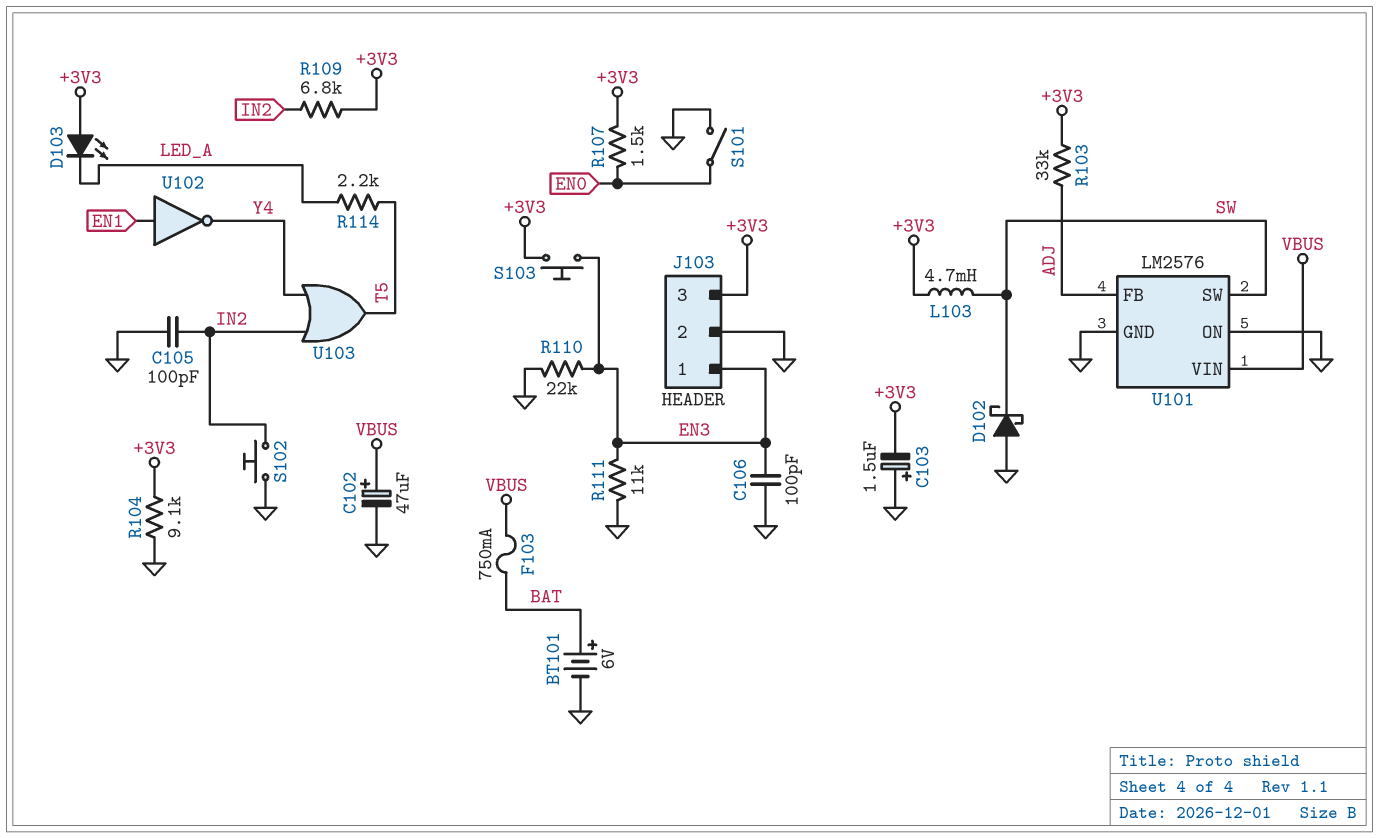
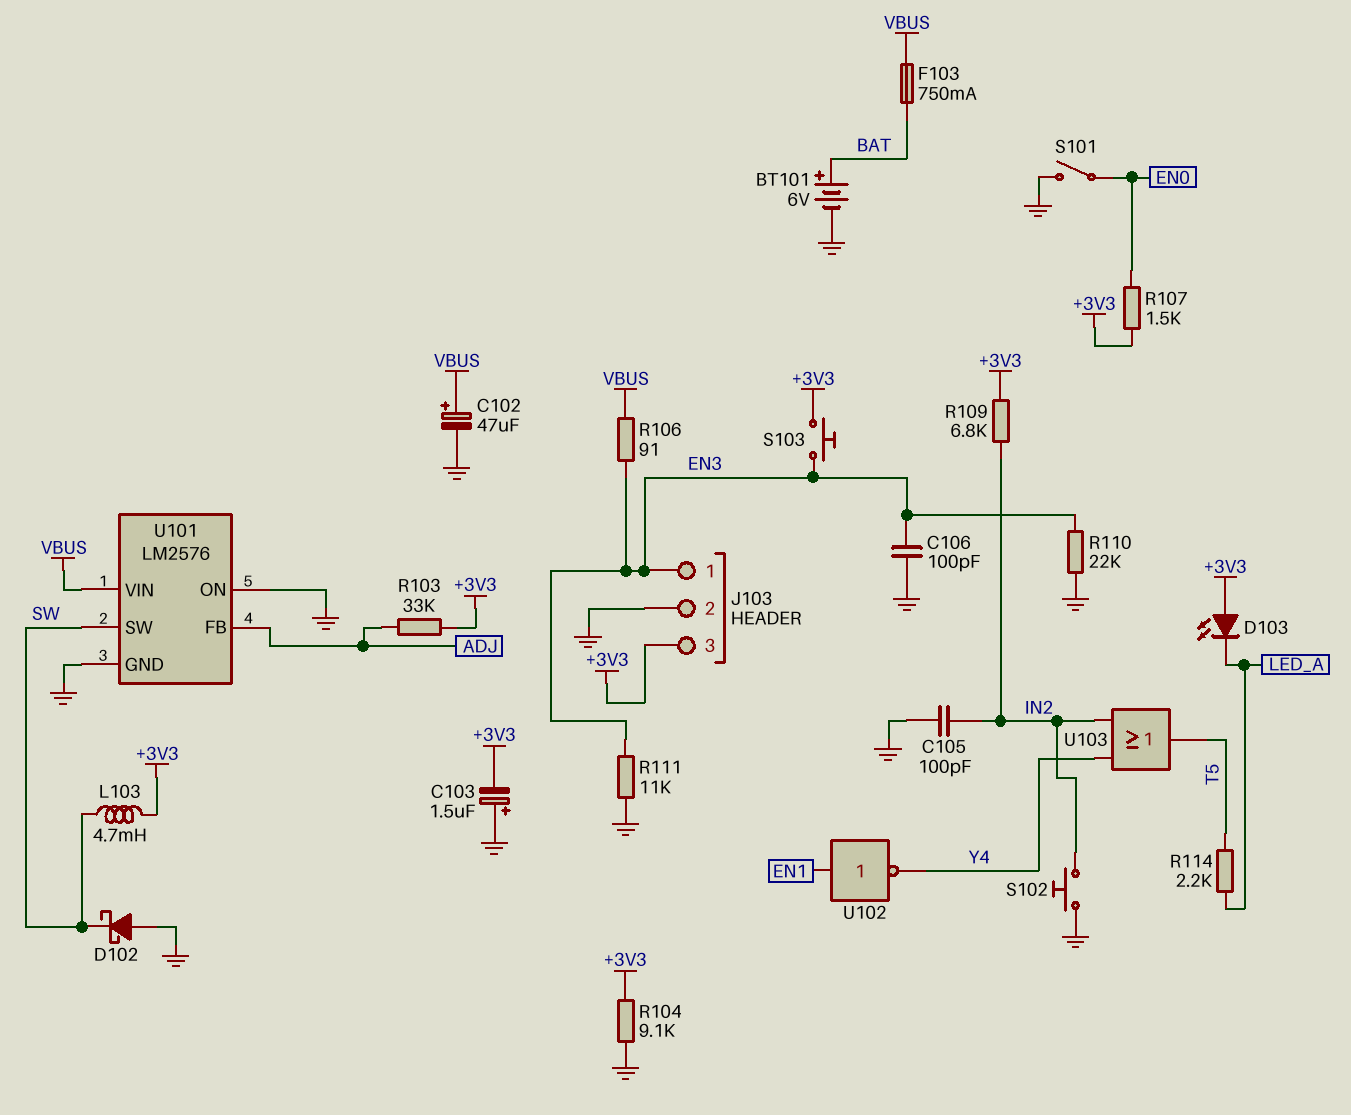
R106: none -> 91 (EN3, VBUS)

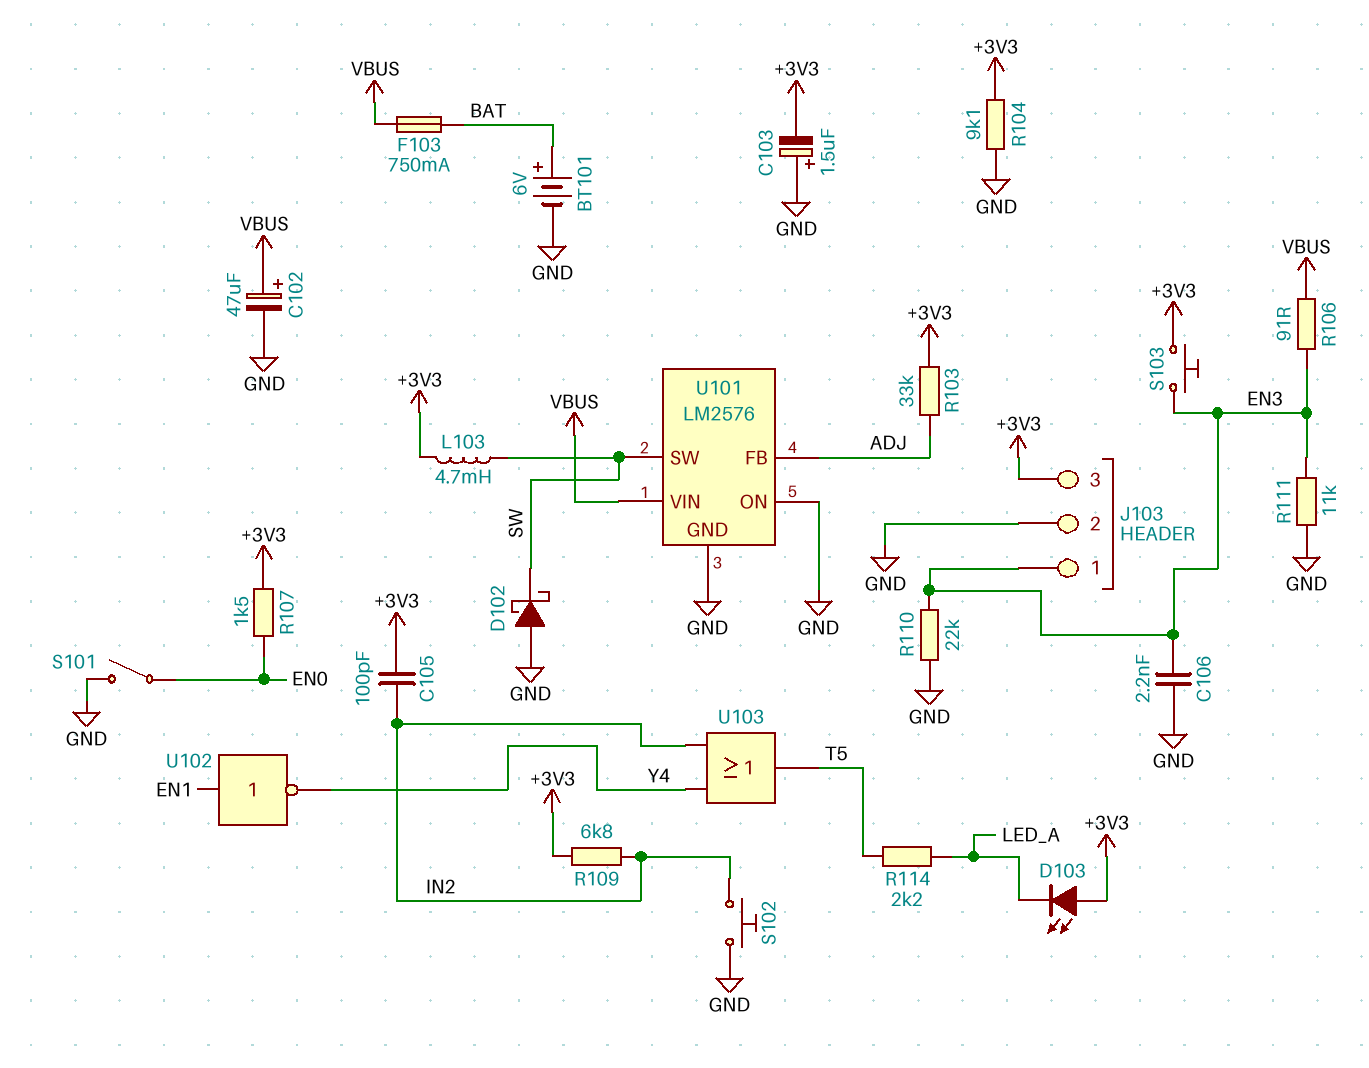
C105: 100pF (GND, IN2) -> 100pF (+3V3, IN2)
C106: 100pF (EN3, GND) -> 2.2nF (EN3, GND)

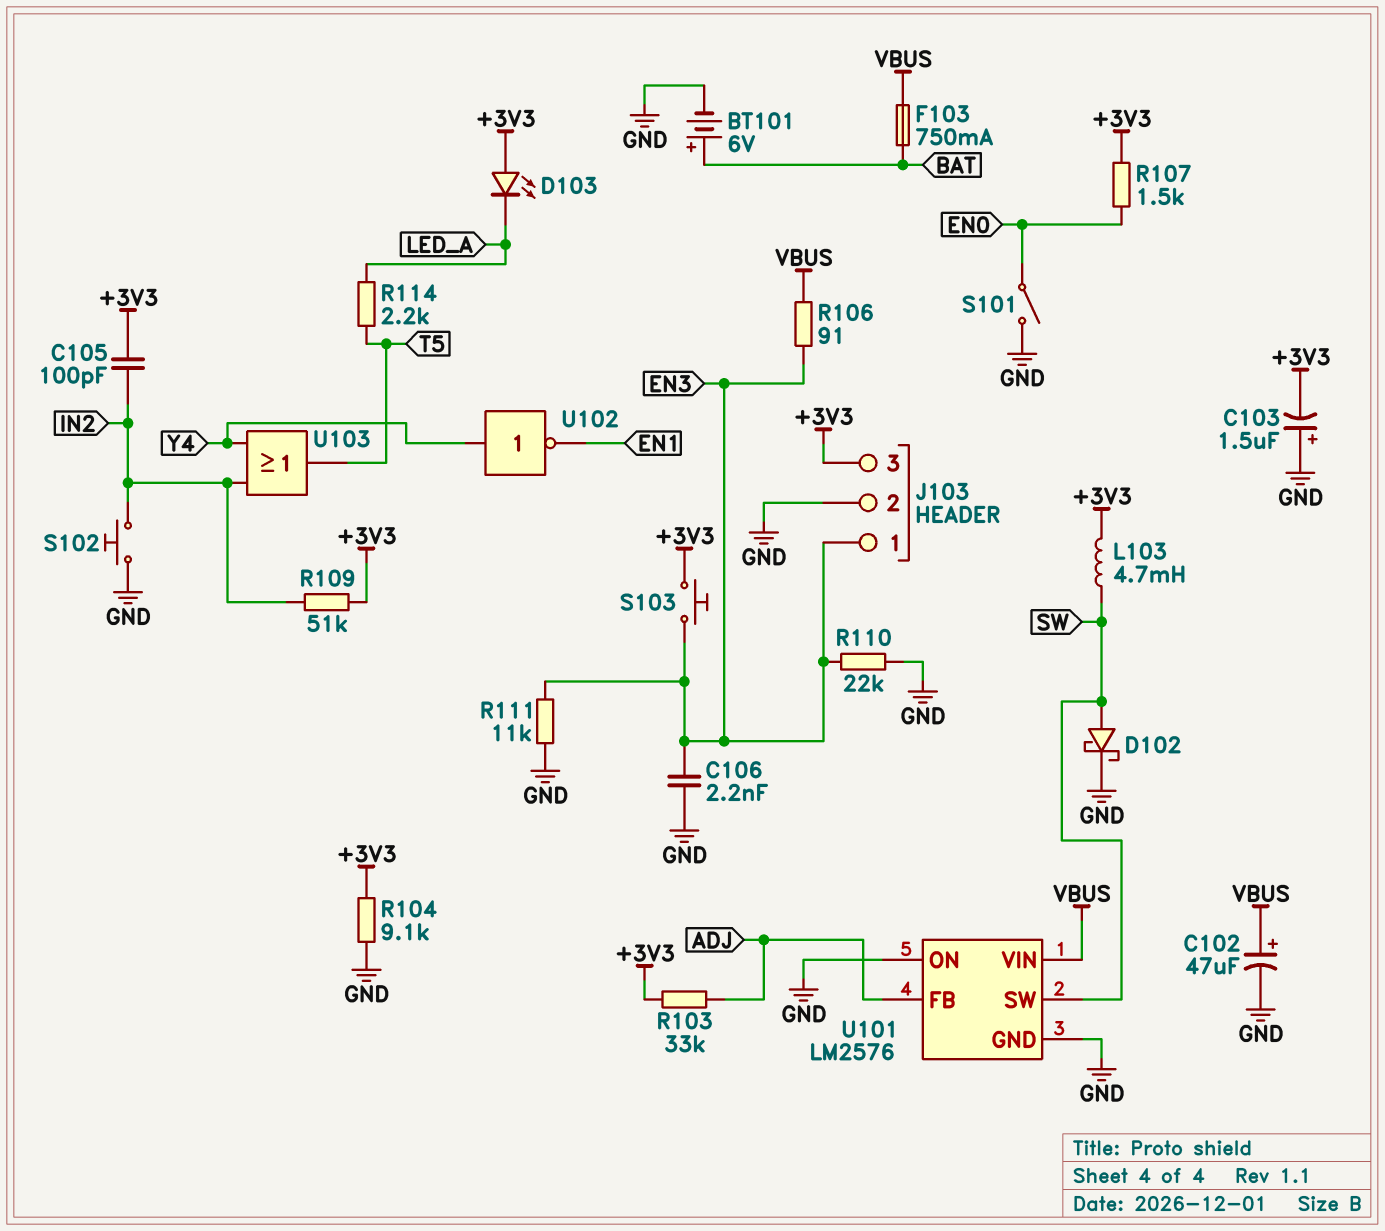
D102: schottky (A GND, K SW) -> schottky (A SW, K GND)
R109: 6.8k (+3V3, IN2) -> 51k (+3V3, IN2)
U102: NOT (in EN1, out Y4) -> NOT (in Y4, out EN1)

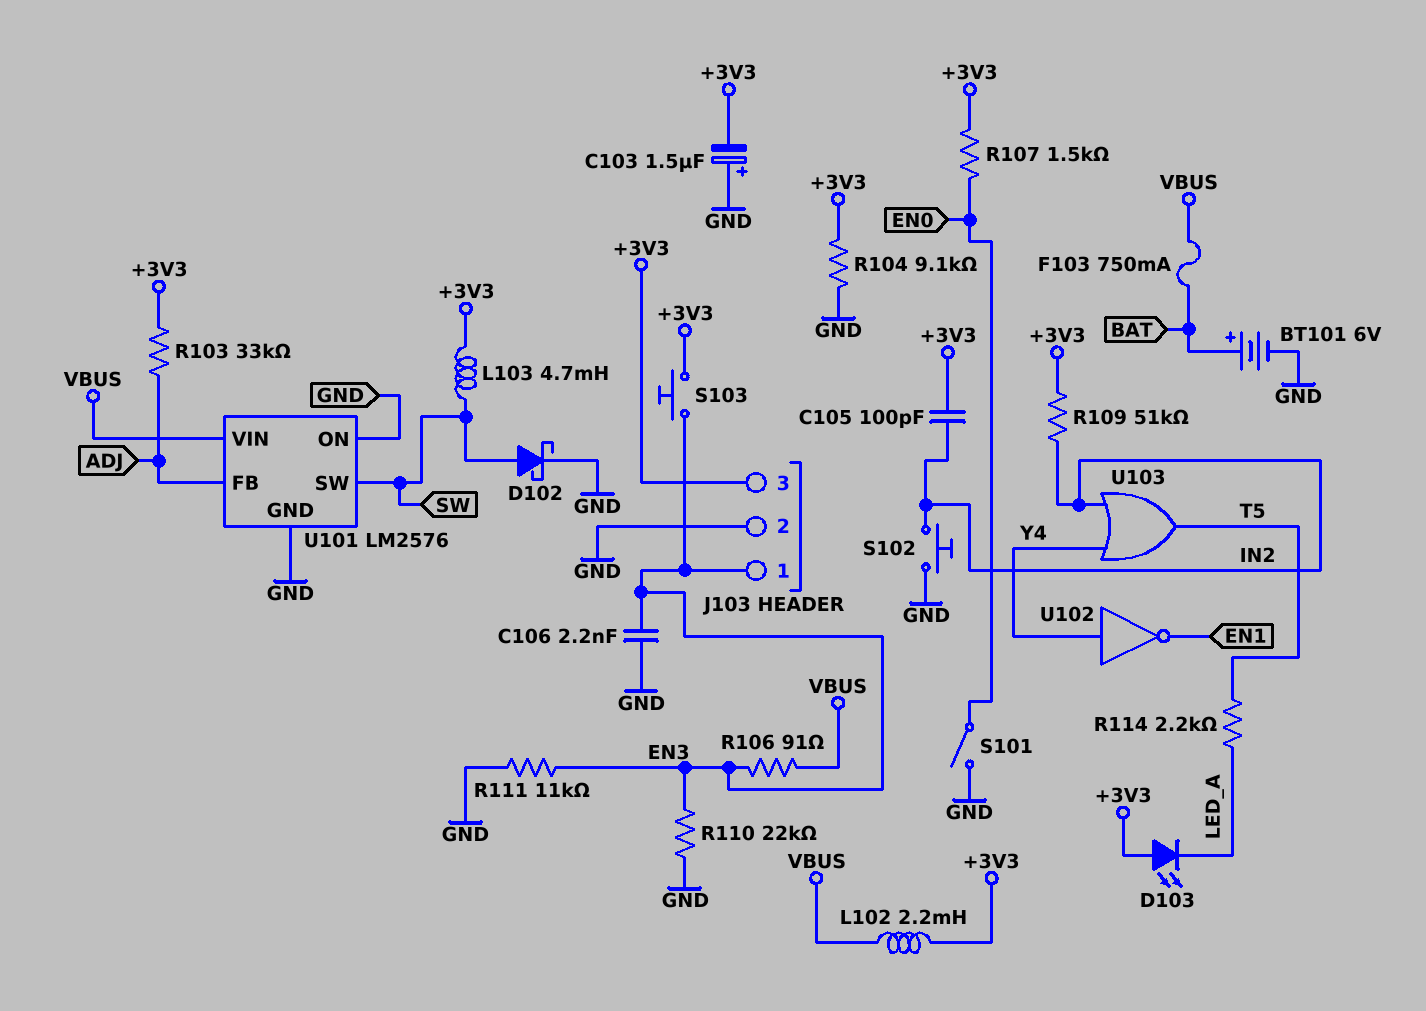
C102: 47uF (plus VBUS, minus GND) -> none
L102: none -> 2.2mH (+3V3, VBUS)

